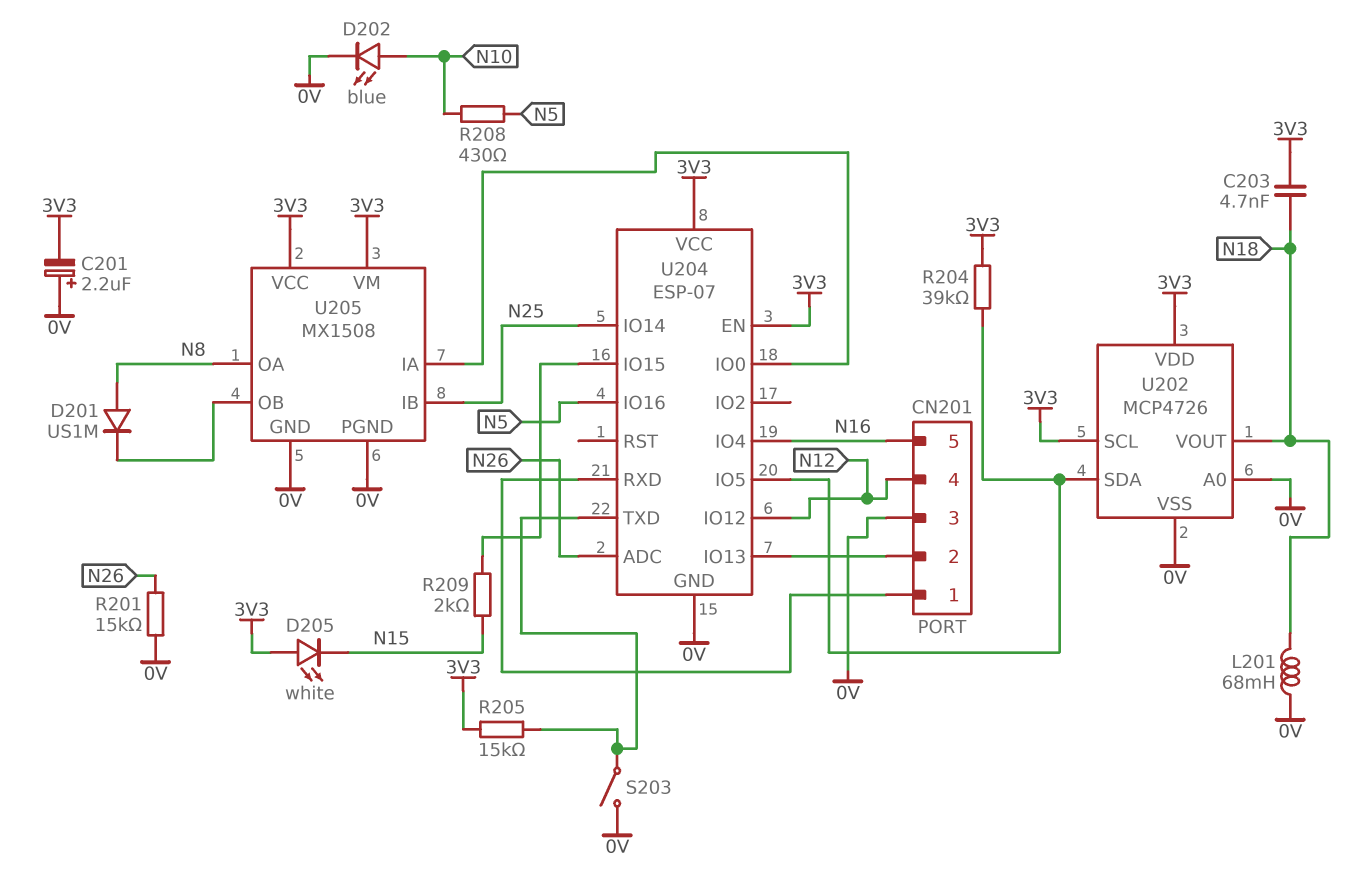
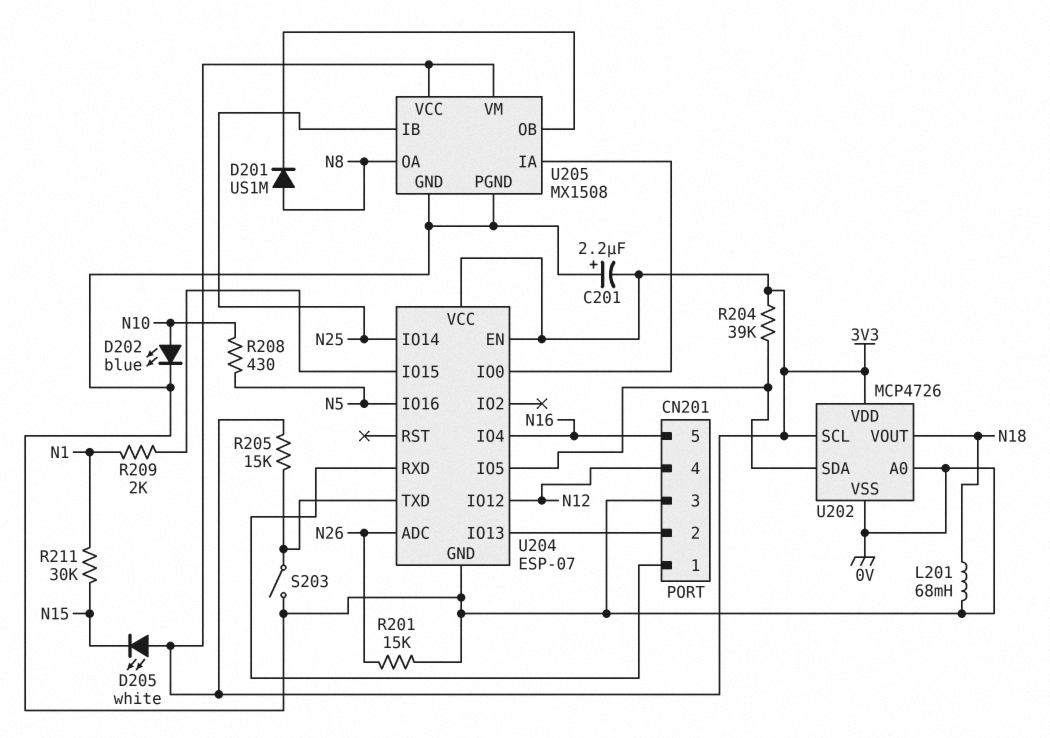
C203: 4.7nF (3V3, N18) -> none
R209: 2k (N15, U204/IO15) -> 2k (N1, U204/IO15)
R211: none -> 30k (N1, N15)

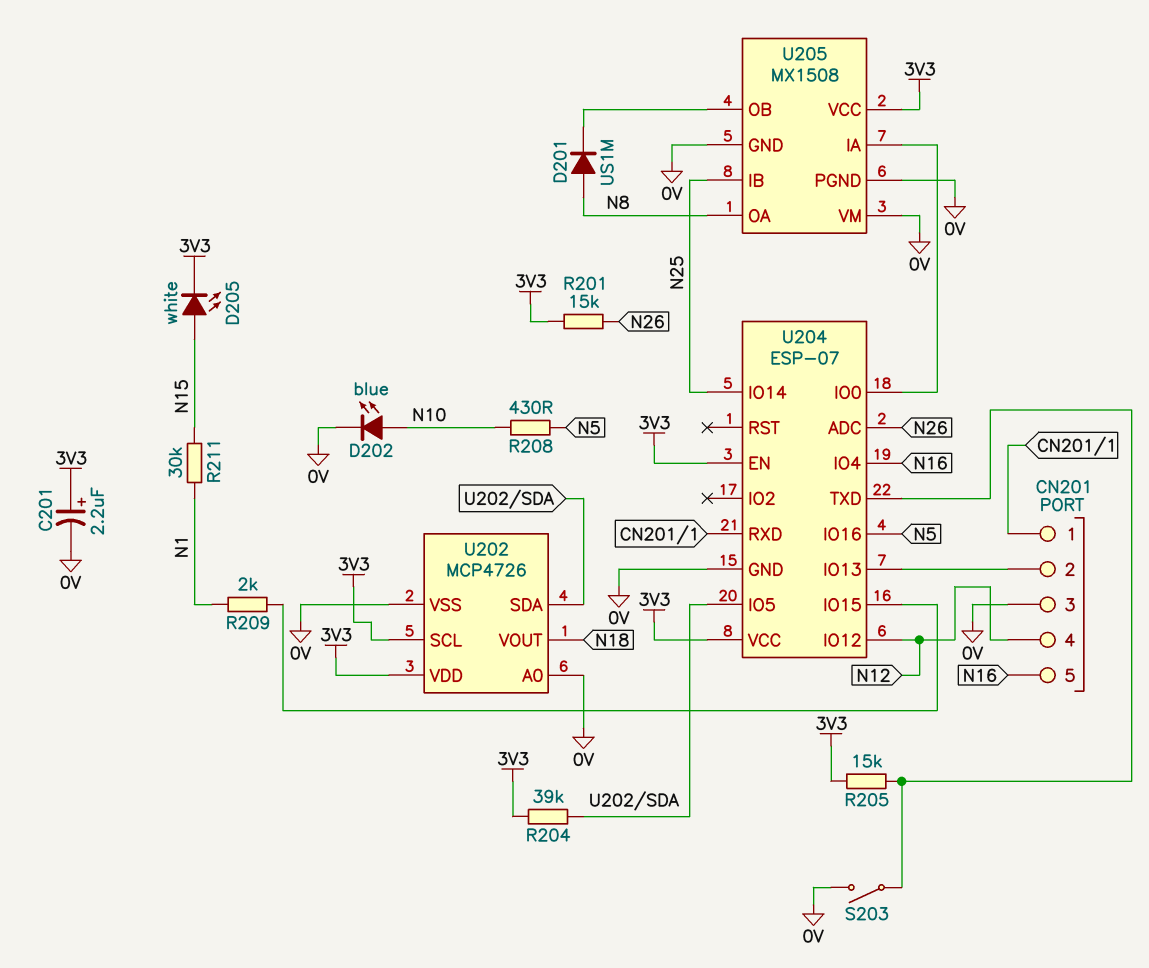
C201: 2.2uF (plus 0V, minus 3V3) -> 2.2uF (plus 3V3, minus 0V)
D205: LED white (A 3V3, K N15) -> LED white (A N15, K 3V3)
L201: 68mH (0V, N18) -> none
R201: 15k (0V, N26) -> 15k (3V3, N26)
U205 pin VM: 3V3 -> 0V

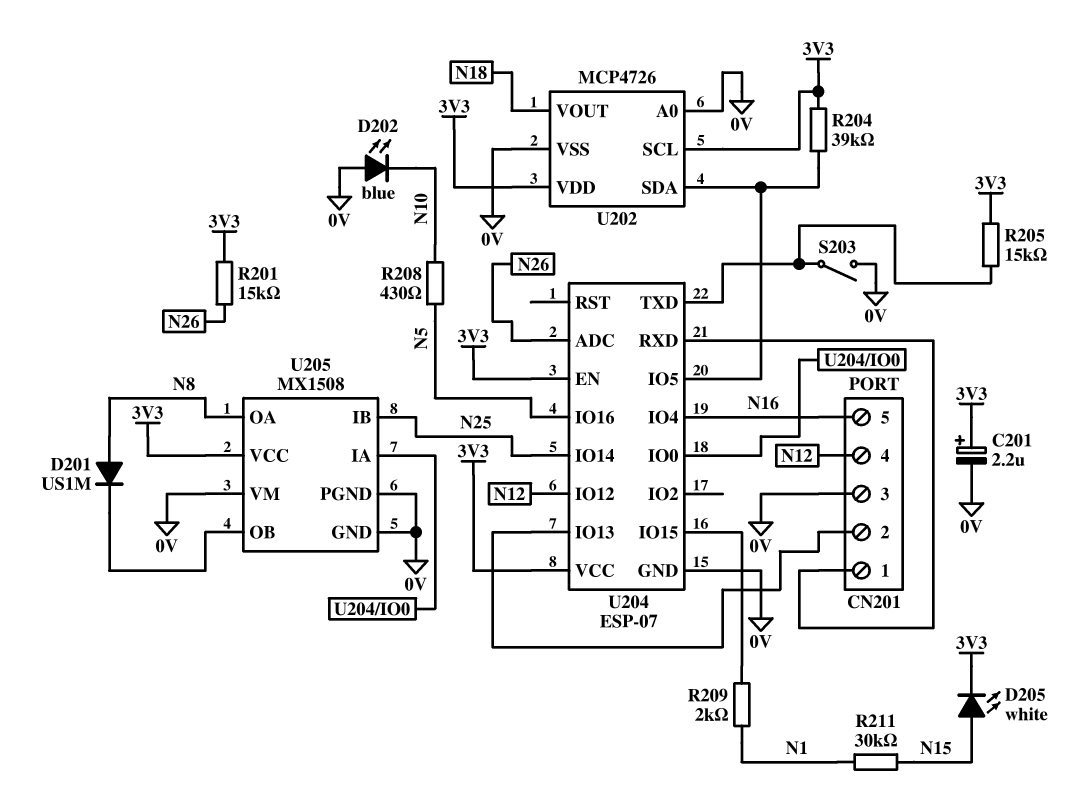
D202: LED blue (A N10, K 0V) -> LED blue (A 0V, K N10)

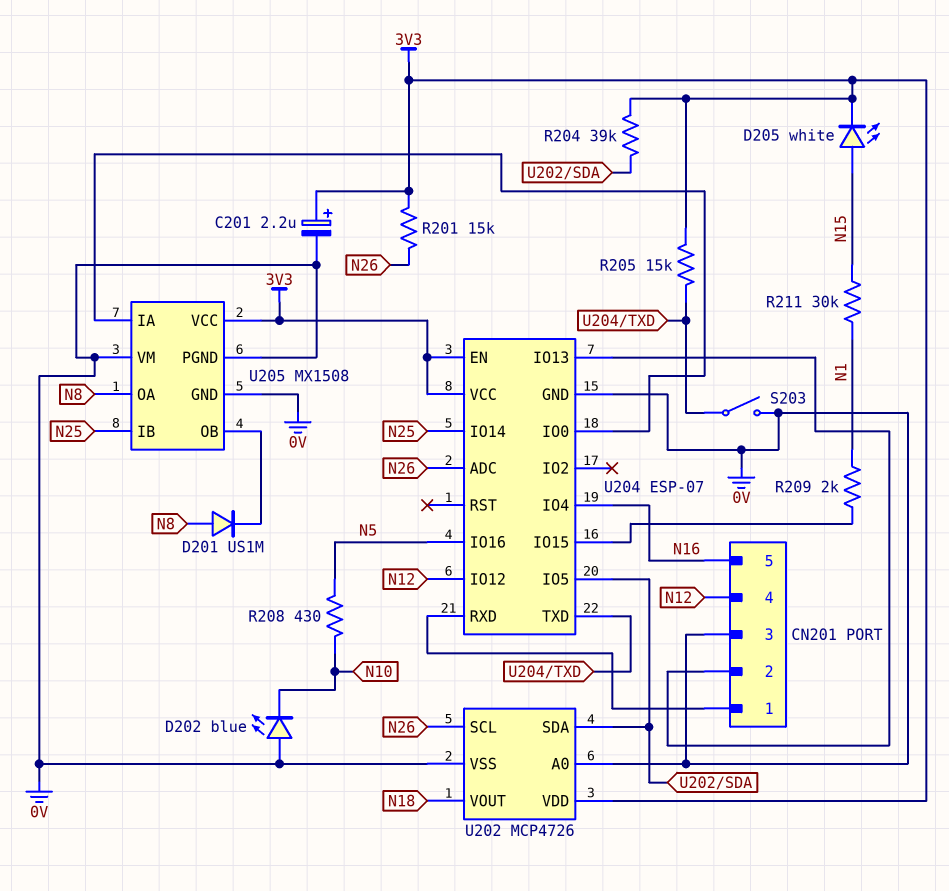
U202 pin SCL: 3V3 -> N26

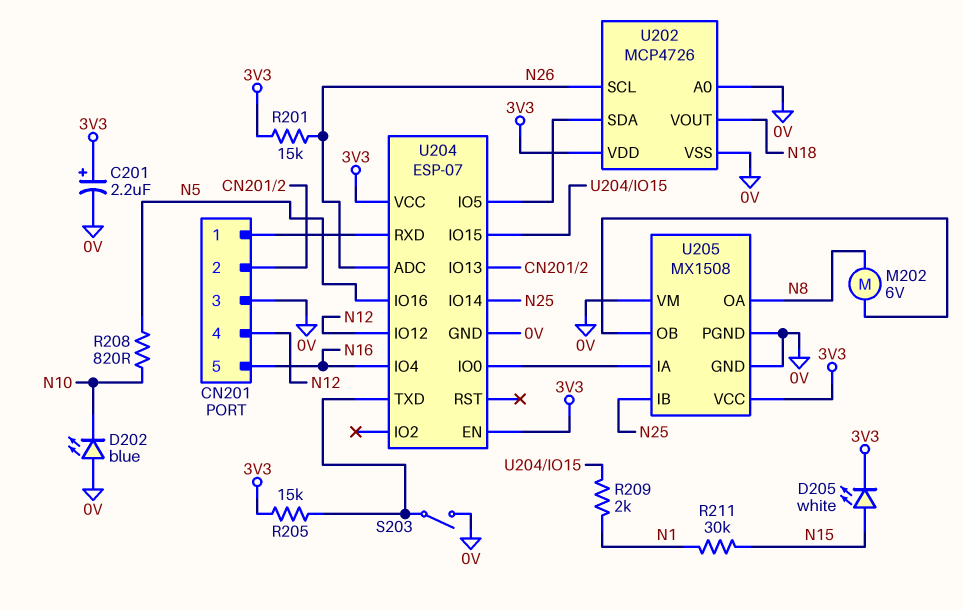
D201: diode US1M (A N8, K U205/OB) -> none
M202: none -> motor 6V (N8, U205/OB)
R204: 39k (3V3, U202/SDA) -> none
R208: 430 (N5, N10) -> 820 (N5, N10)

